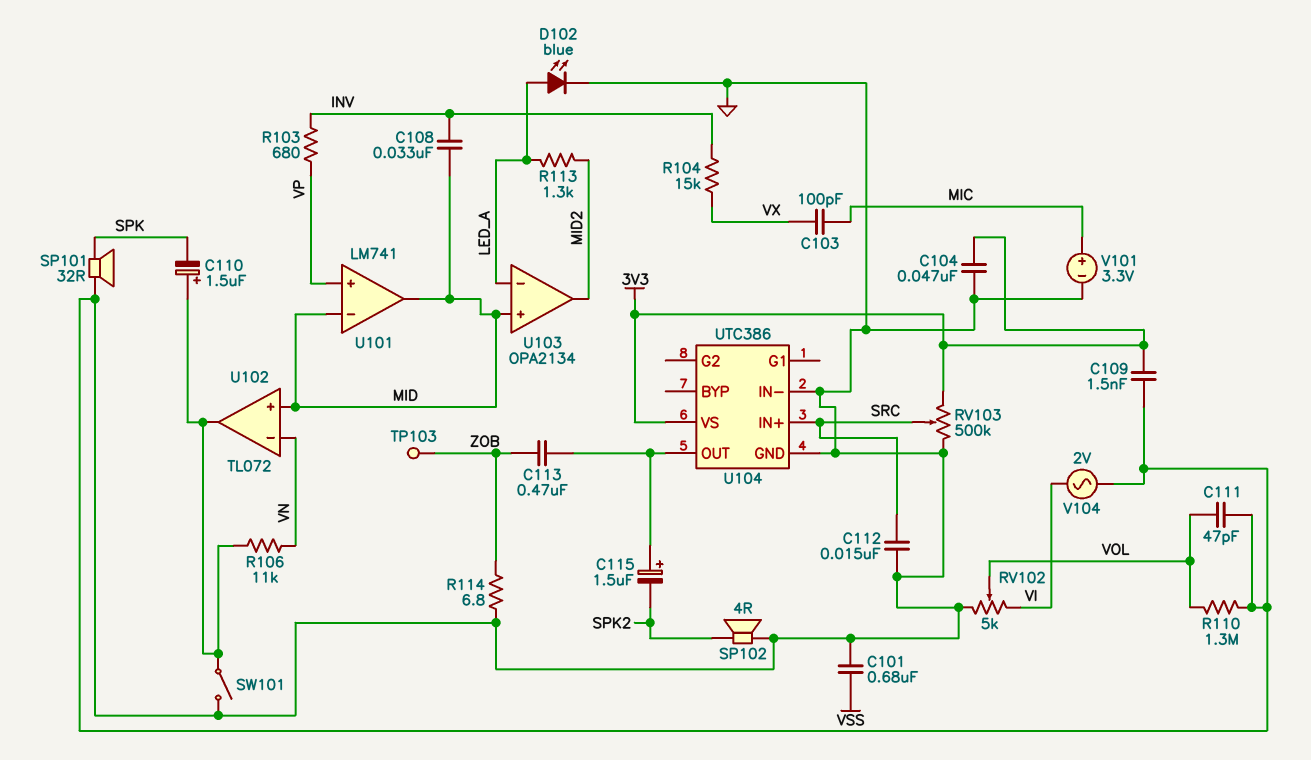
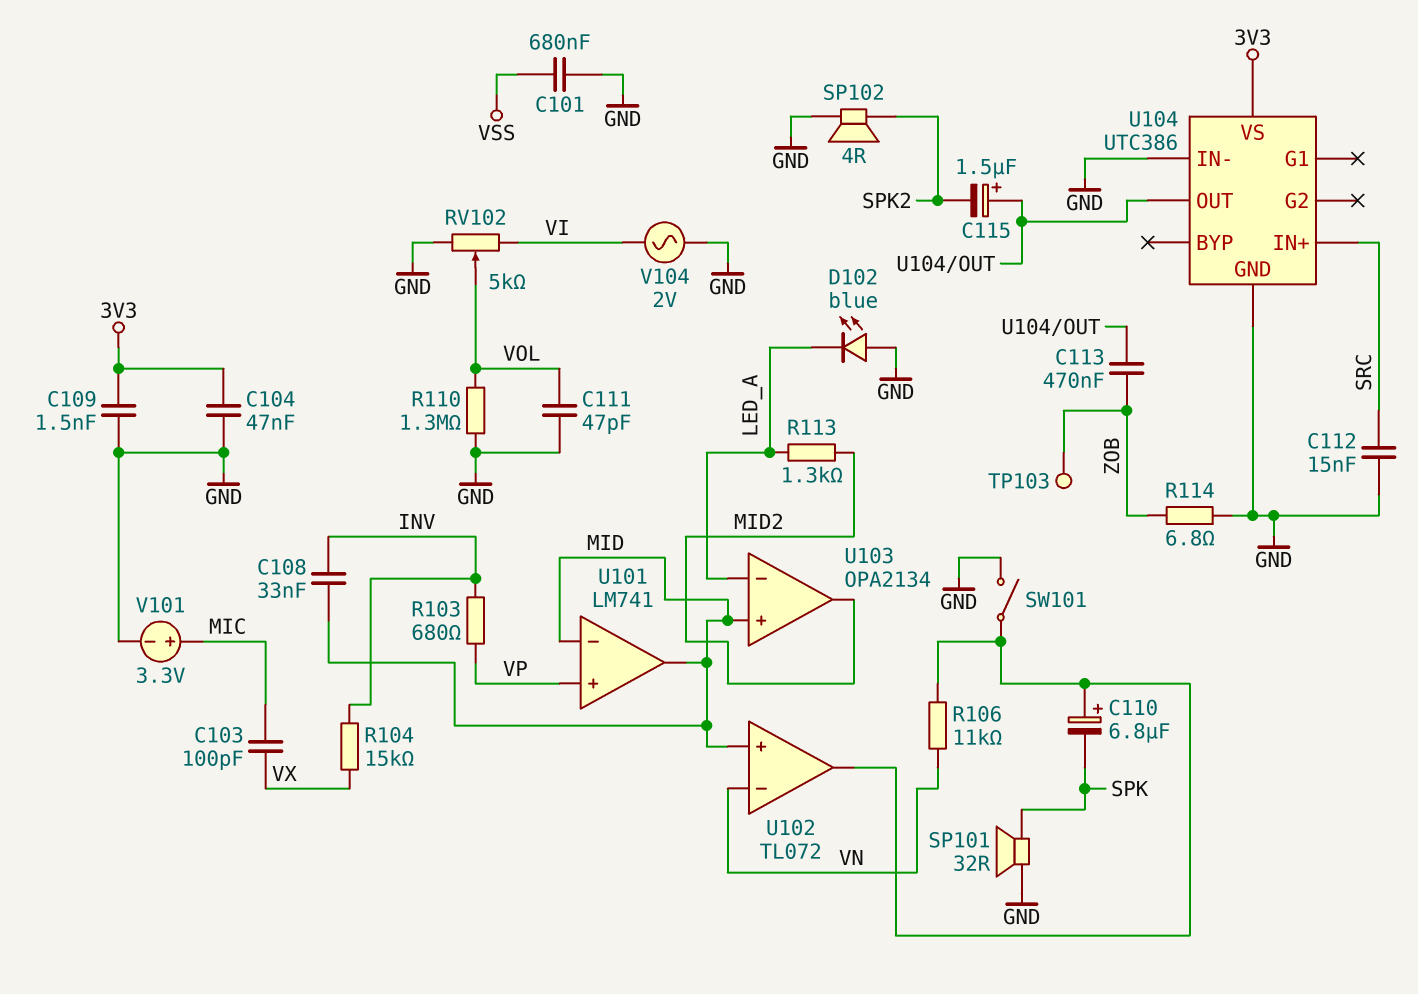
C110: 1.5uF (plus U102/out, minus SPK) -> 6.8uF (plus U102/out, minus SPK)
D102: LED blue (A LED_A, K GND) -> LED blue (A GND, K LED_A)
RV103: 500k (3V3, GND, wiper SRC) -> none

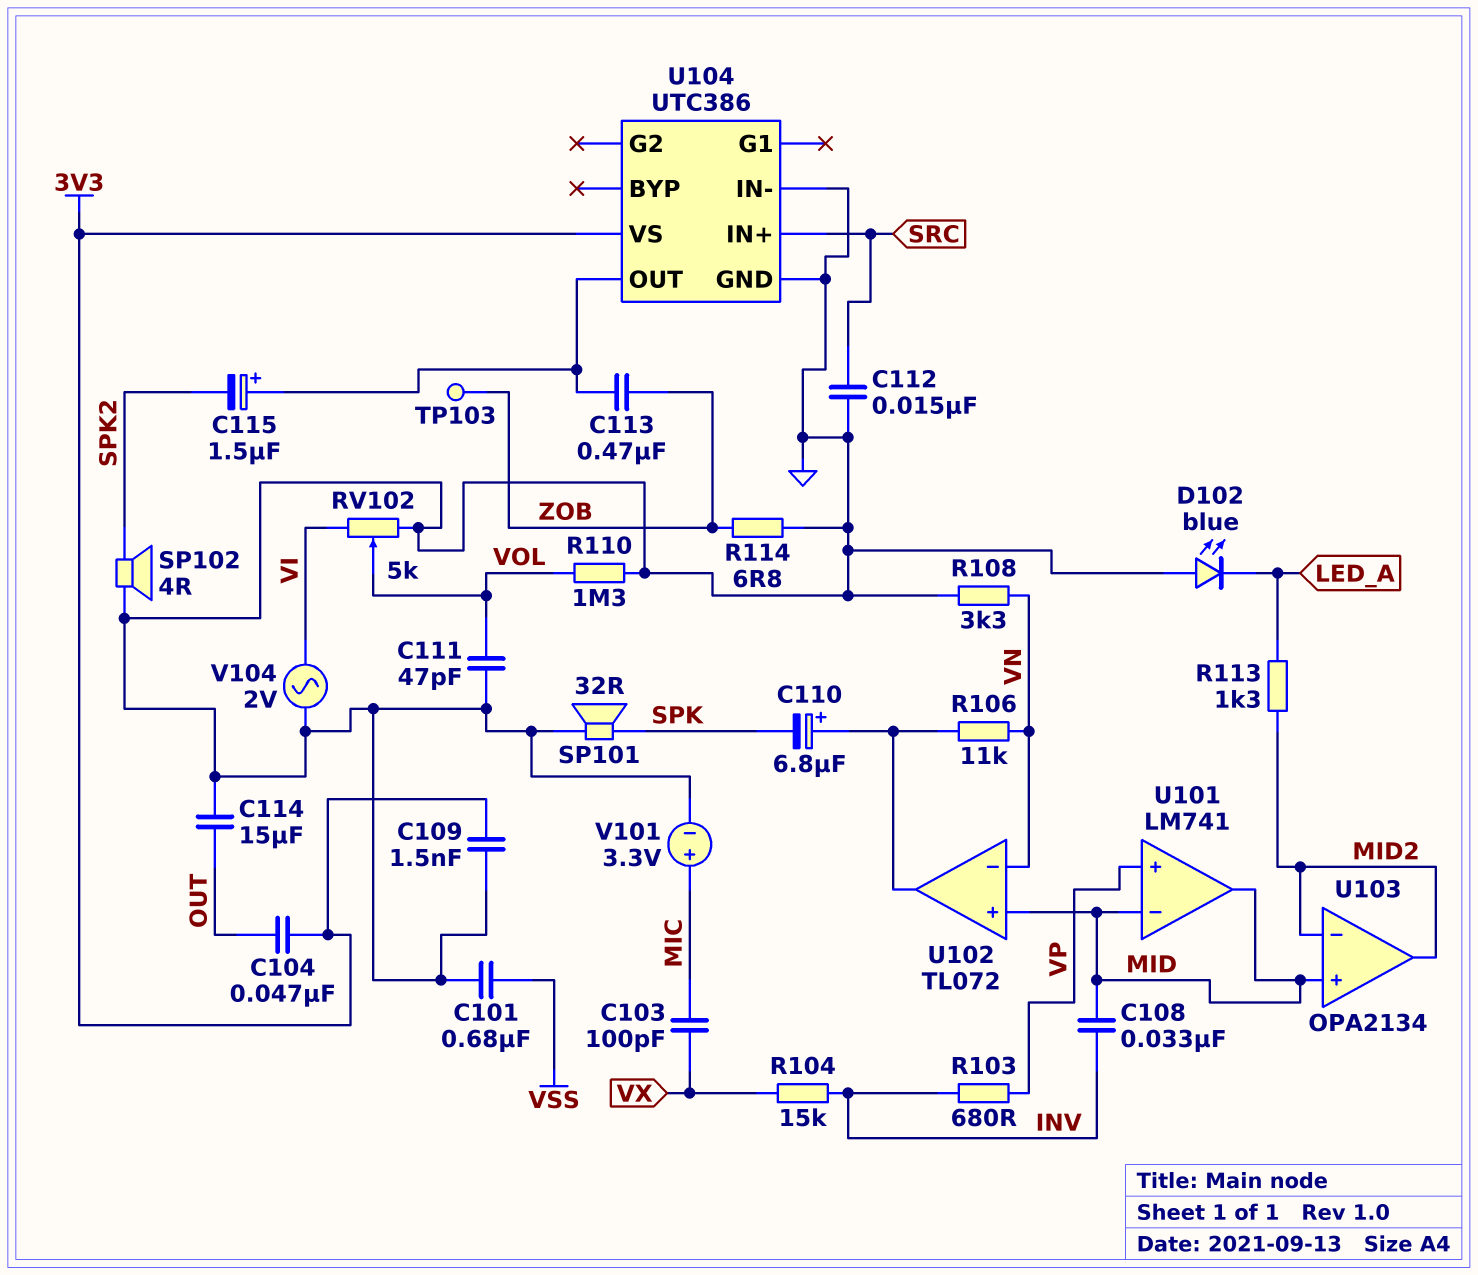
C104: 47nF (3V3, GND) -> 47nF (3V3, OUT)
C114: none -> 15uF (GND, OUT)
R108: none -> 3.3k (GND, VN)
SW101: switch (GND, U102/out) -> none
U103 pin in-: LED_A -> MID2

